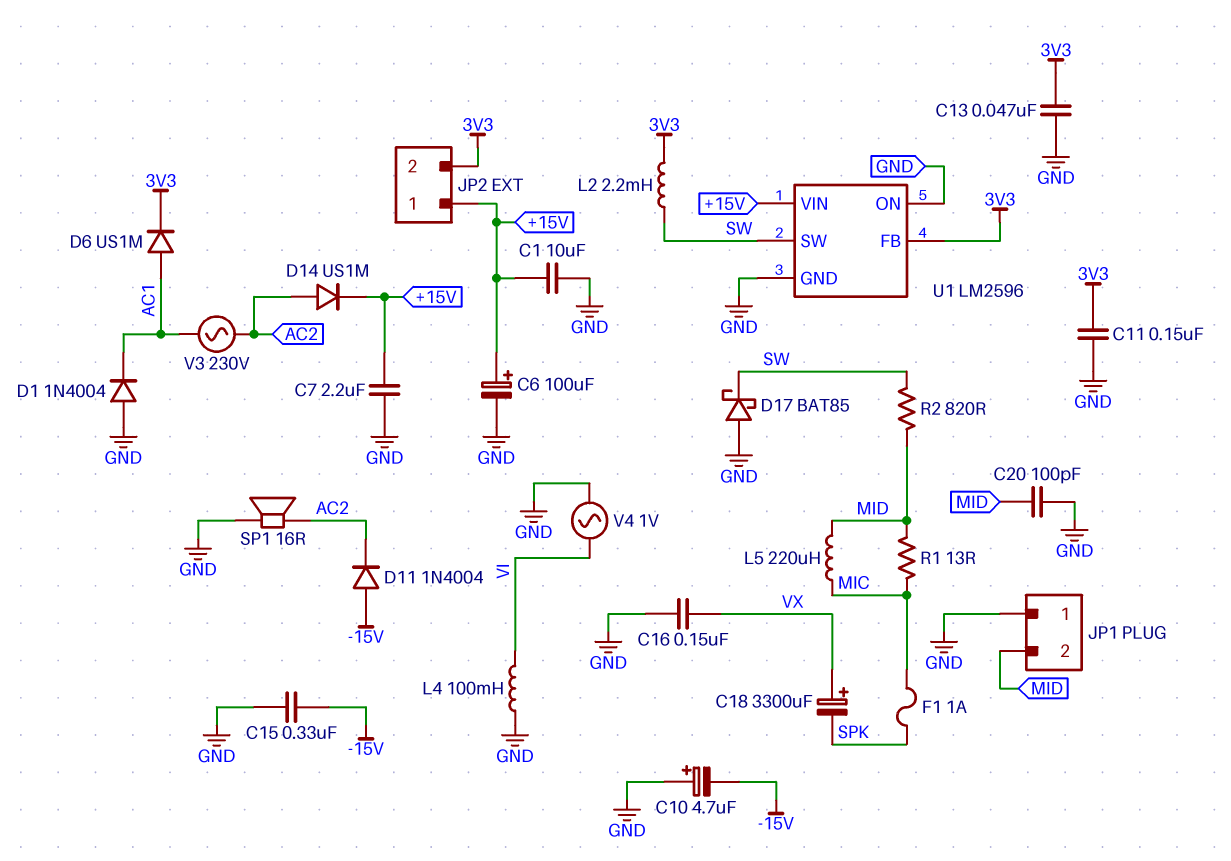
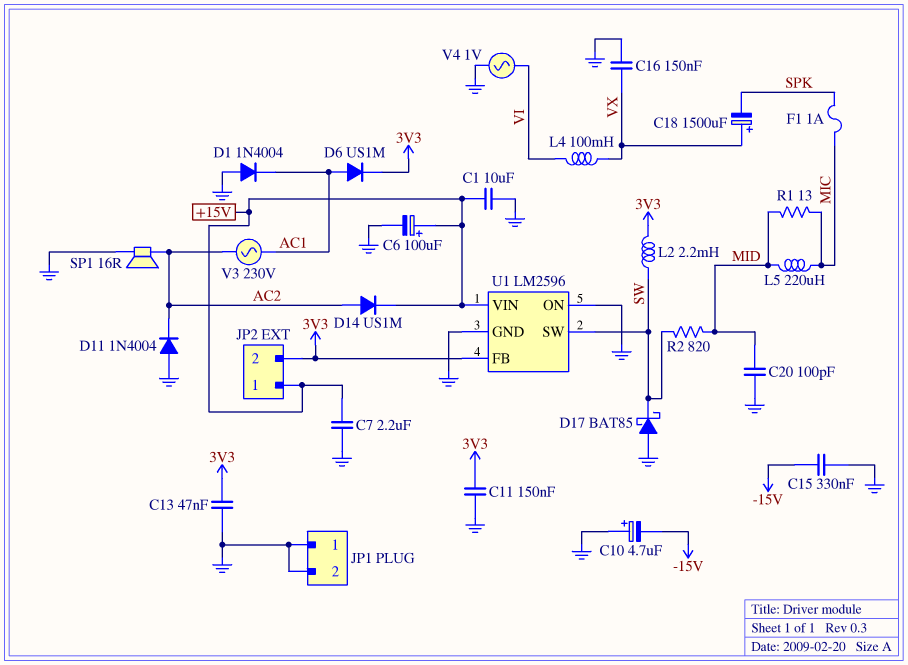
C18: 3300uF (plus VX, minus SPK) -> 1500uF (plus VX, minus SPK)
D11: diode 1N4004 (A -15V, K AC2) -> diode 1N4004 (A GND, K AC2)
JP1 pin 2: MID -> GND
L4: 100mH (GND, VI) -> 100mH (VI, VX)

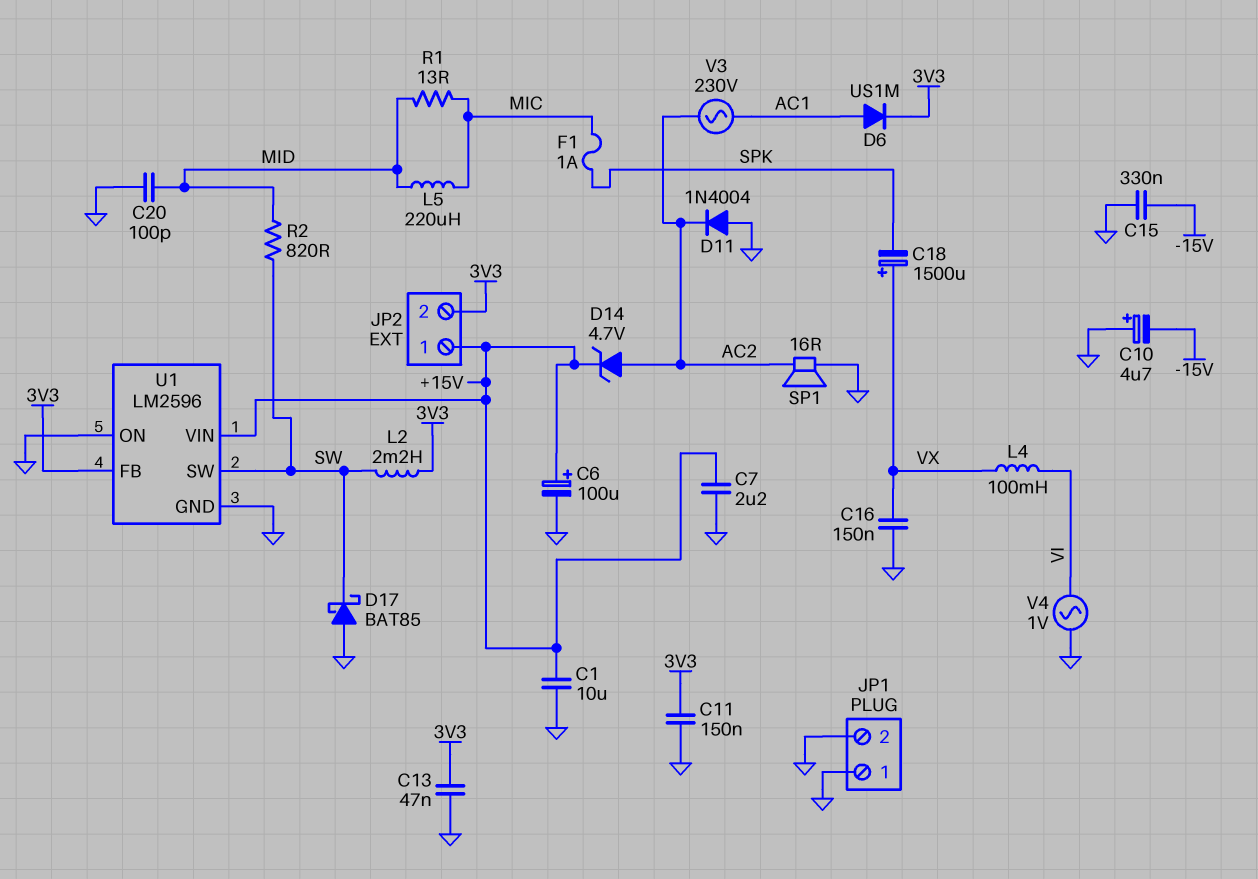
D1: diode 1N4004 (A GND, K AC1) -> none
D14: diode US1M (A AC2, K +15V) -> zener 4.7V (A AC2, K +15V)

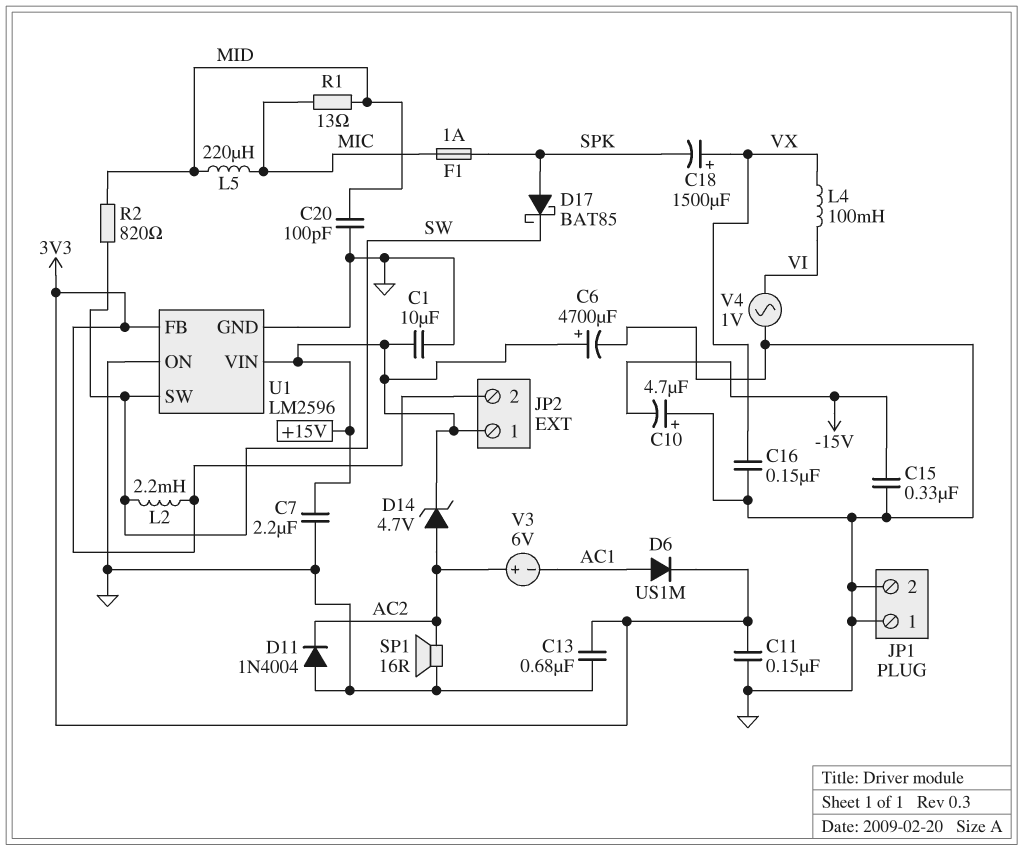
C6: 100uF (plus +15V, minus GND) -> 4700uF (plus +15V, minus GND)
C13: 47nF (3V3, GND) -> 680nF (3V3, GND)
D17: schottky BAT85 (A GND, K SW) -> schottky BAT85 (A SPK, K SW)
V3: AC 230V (AC1, AC2) -> 6V (plus AC2, minus AC1)

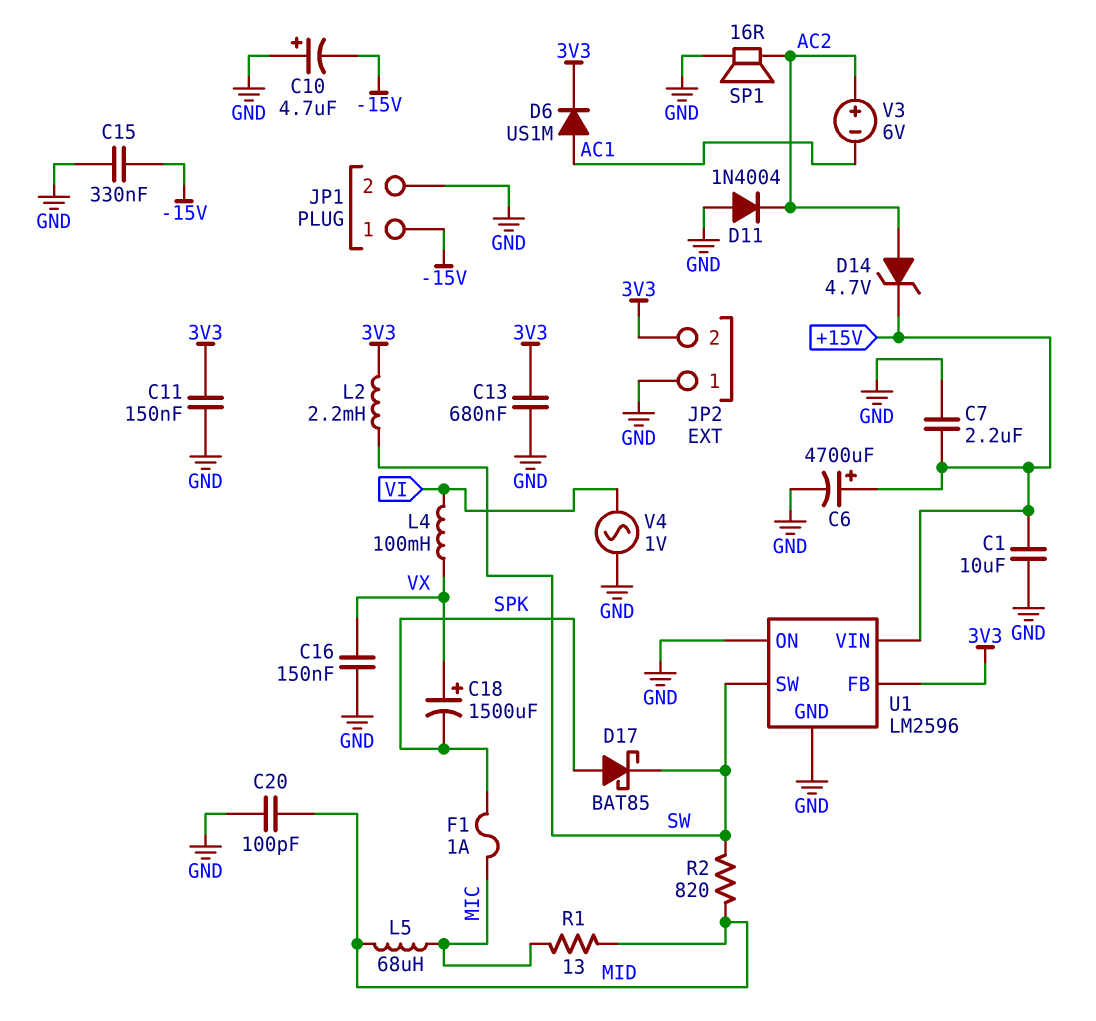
JP1 pin 1: GND -> -15V
JP2 pin 1: +15V -> GND
L5: 220uH (MIC, MID) -> 68uH (MIC, MID)

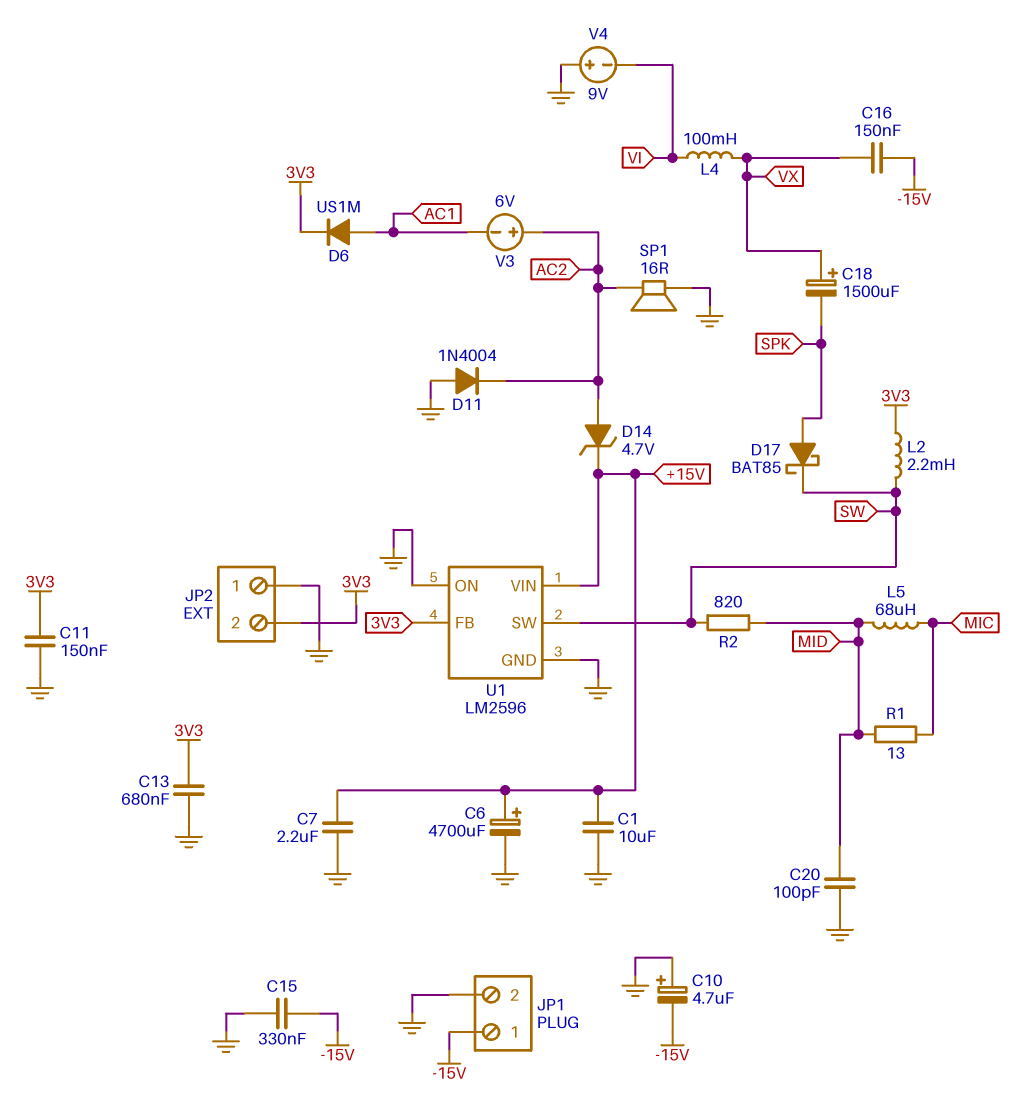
C16: 150nF (GND, VX) -> 150nF (-15V, VX)
F1: 1A (MIC, SPK) -> none
V4: AC 1V (GND, VI) -> 9V (plus GND, minus VI)

